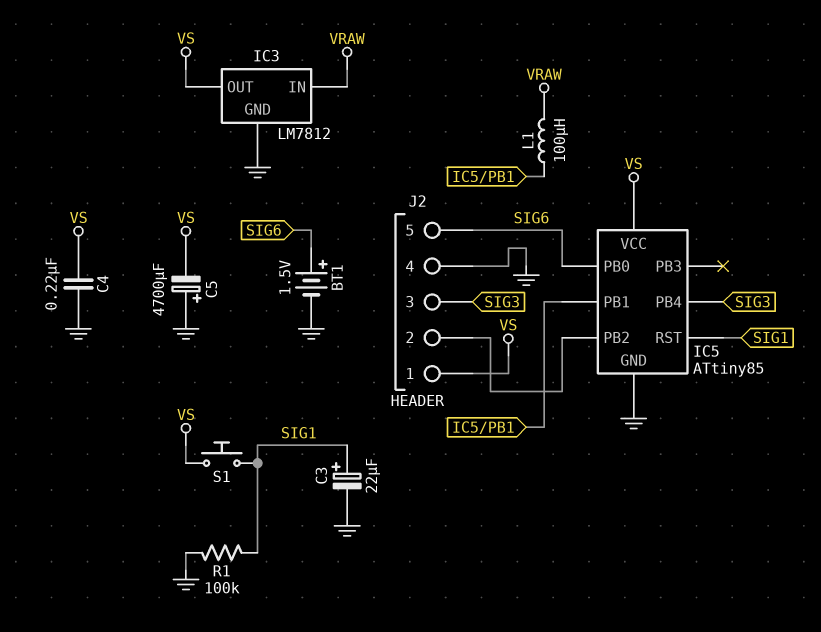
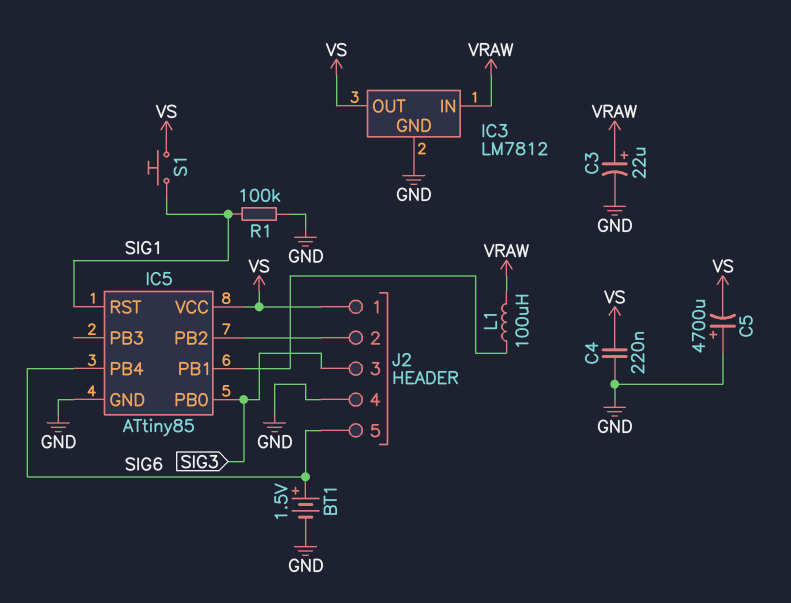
C3: 22uF (plus SIG1, minus GND) -> 22uF (plus VRAW, minus GND)
IC5 pin PB0: SIG6 -> SIG3
IC5 pin PB4: SIG3 -> SIG6

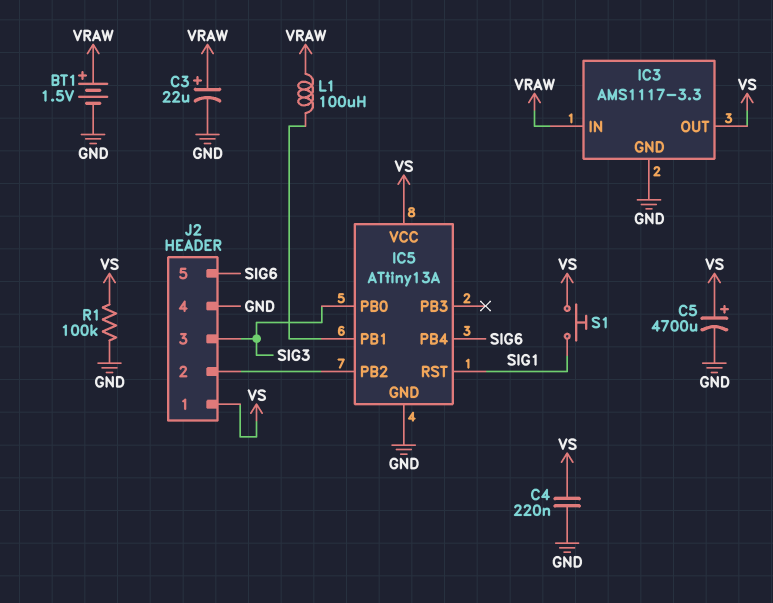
BT1: 1.5V (plus SIG6, minus GND) -> 1.5V (plus VRAW, minus GND)
C5: 4700uF (plus GND, minus VS) -> 4700uF (plus VS, minus GND)
IC3: LM7812 -> AMS1117-3.3
IC5: ATtiny85 -> ATtiny13A
R1: 100k (GND, SIG1) -> 100k (GND, VS)

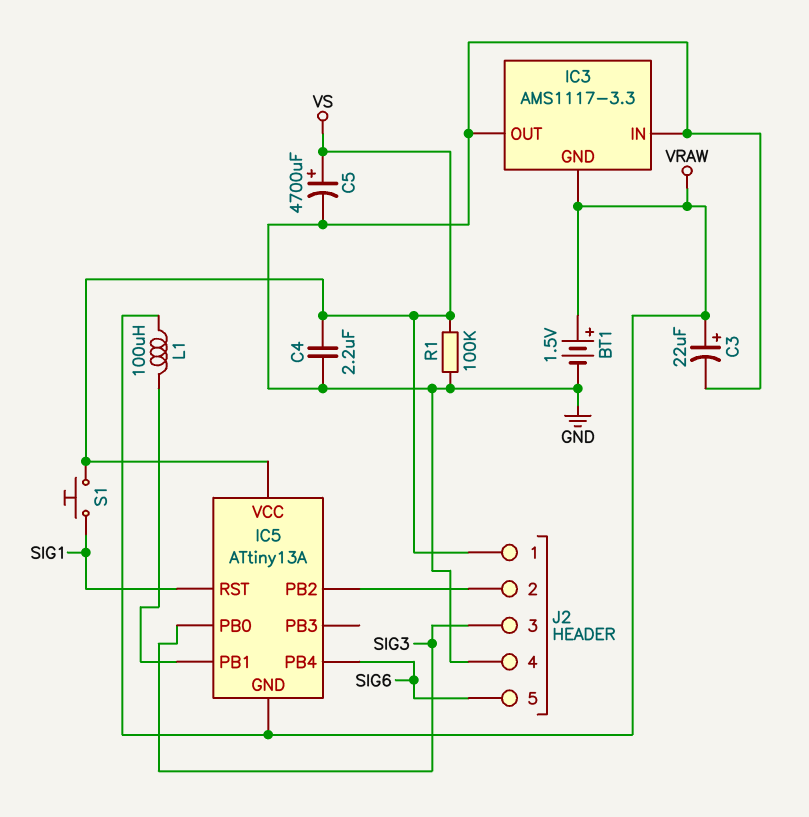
C4: 220nF (GND, VS) -> 2.2uF (GND, VS)
IC3 pin GND: GND -> VRAW
IC3 pin IN: VRAW -> GND
IC3 pin OUT: VS -> GND
IC5 pin GND: GND -> VRAW

